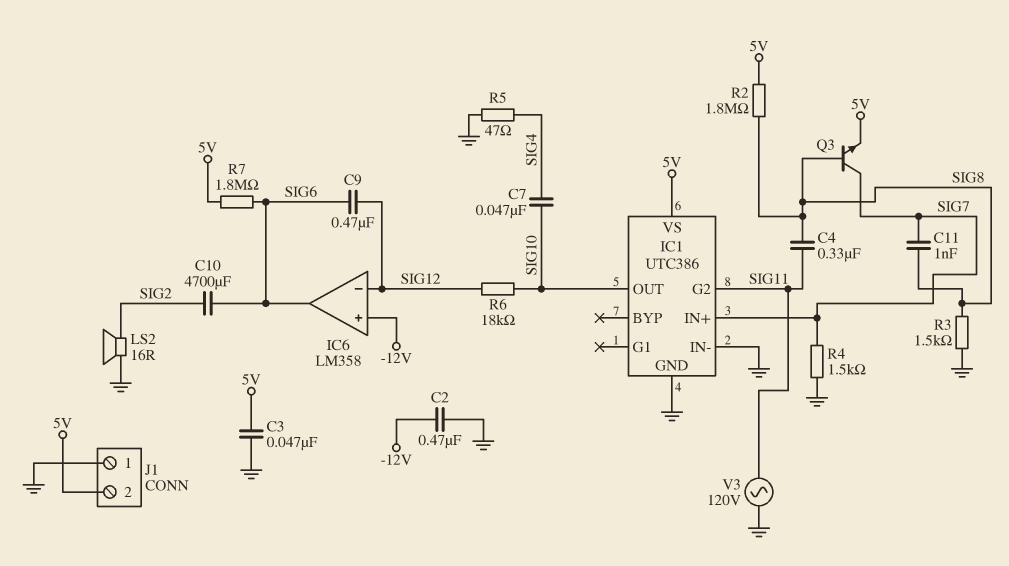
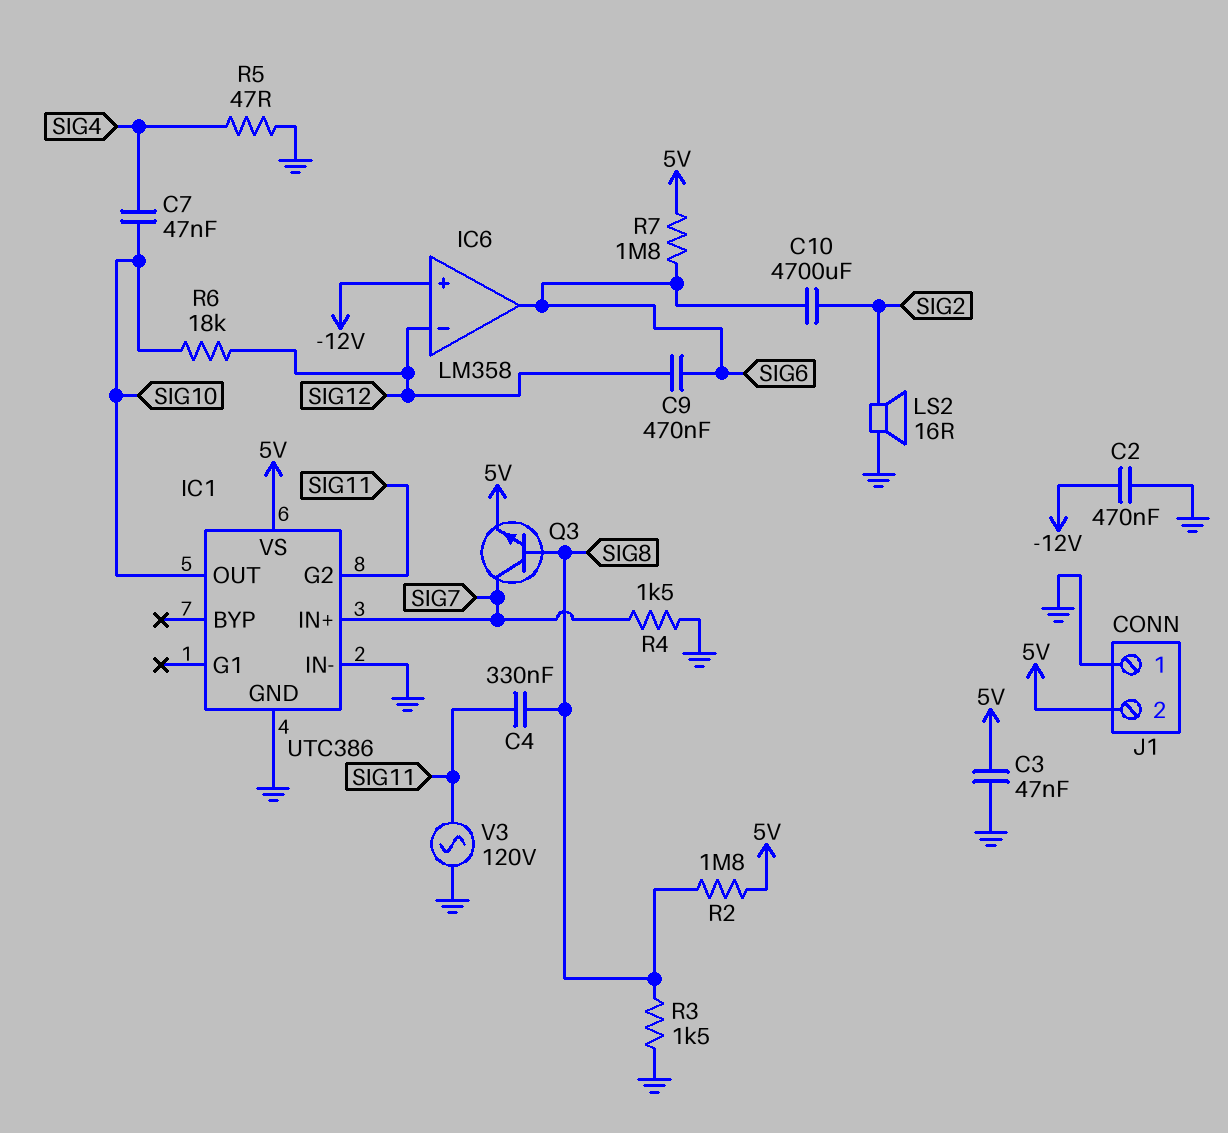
C11: 1nF (SIG7, SIG8) -> none

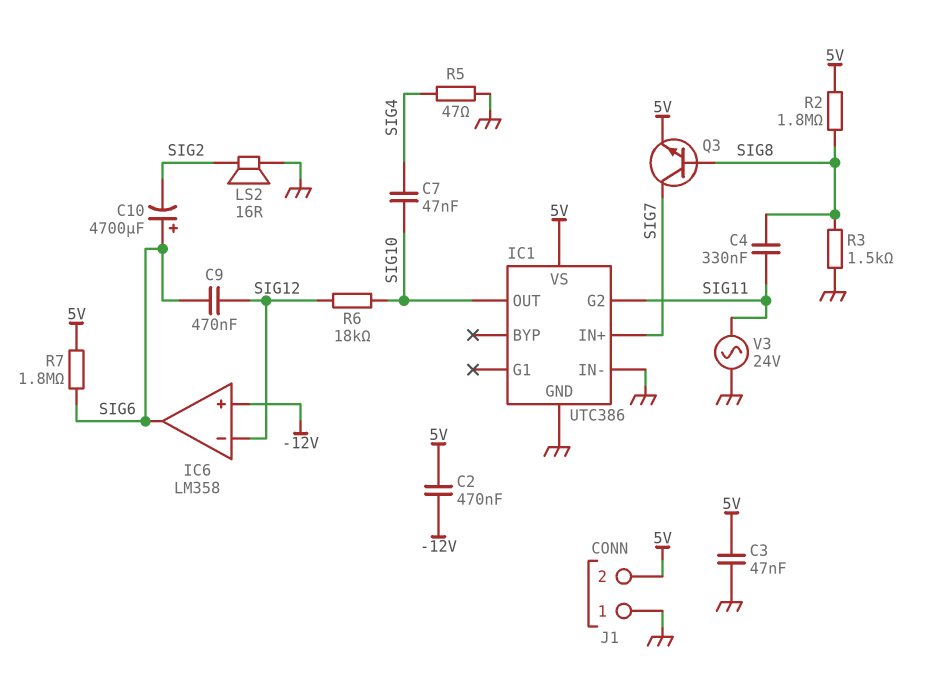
C2: 470nF (-12V, GND) -> 470nF (-12V, 5V)
C10: 4700uF (SIG2, SIG6) -> 4700uF (plus SIG6, minus SIG2)
R4: 1.5k (GND, SIG7) -> none
V3: AC 120V (GND, SIG11) -> AC 24V (GND, SIG11)

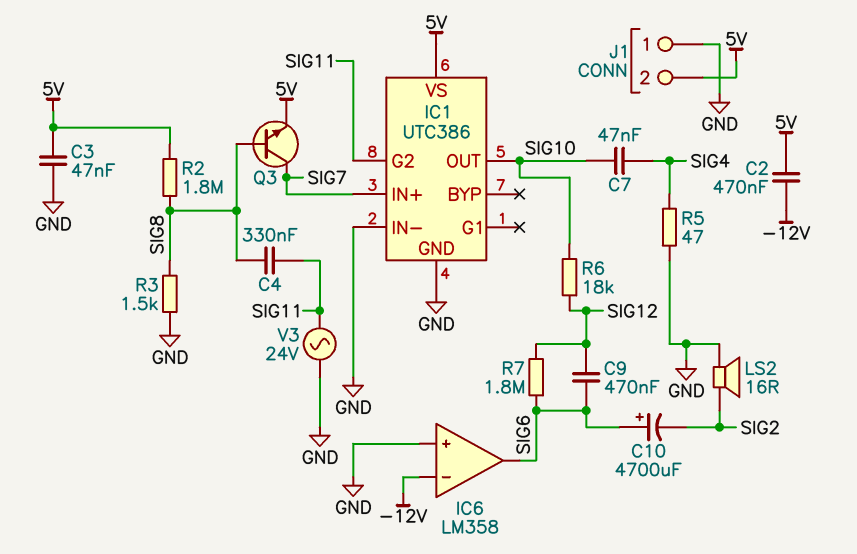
IC6 pin in+: -12V -> GND
IC6 pin in-: SIG12 -> -12V
R7: 1.8M (5V, SIG6) -> 1.8M (SIG6, SIG12)

